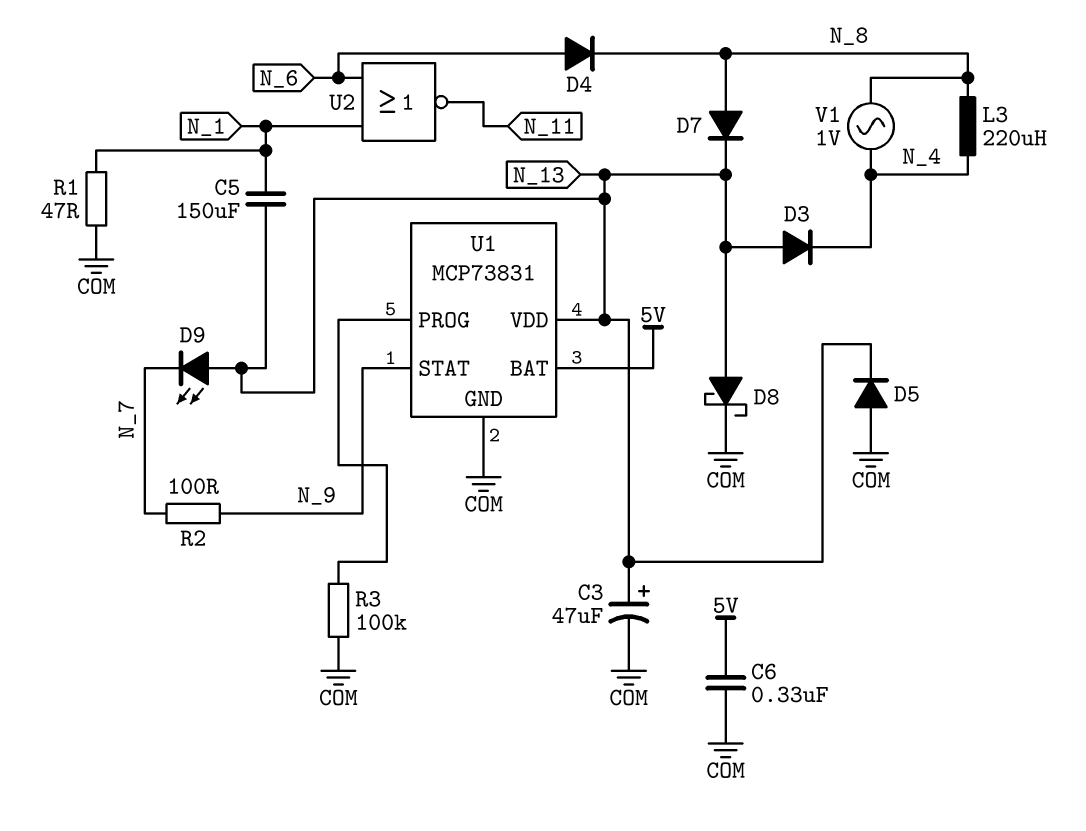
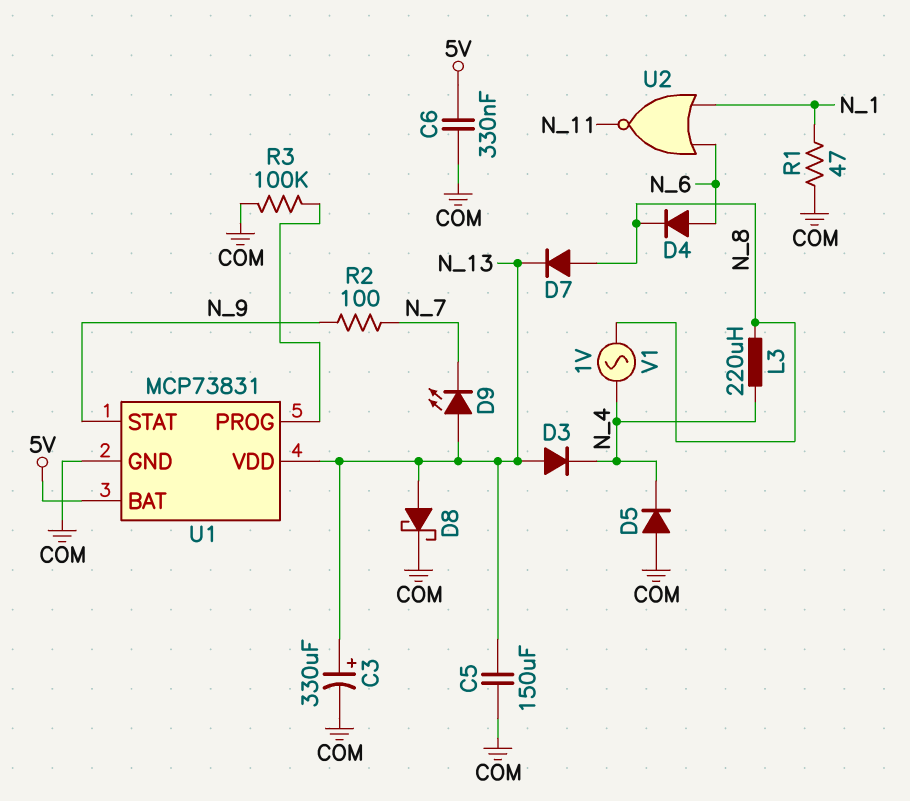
C3: 47uF (plus N_13, minus COM) -> 330uF (plus N_13, minus COM)
C5: 150uF (N_1, N_13) -> 150uF (COM, N_13)
D5: diode (A COM, K N_13) -> diode (A COM, K N_4)

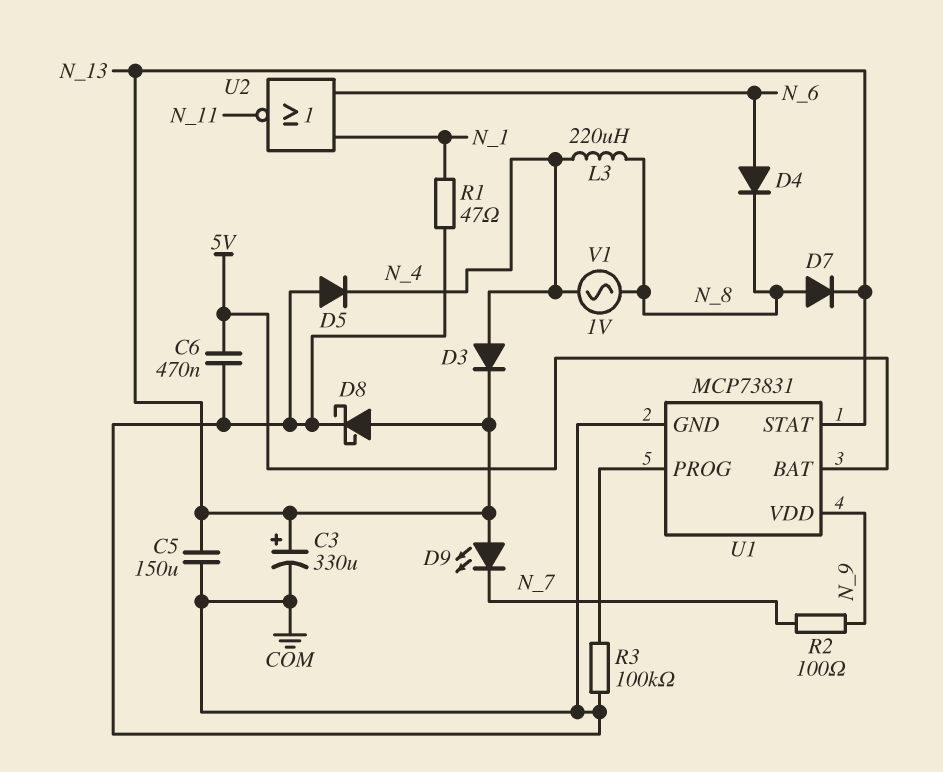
C6: 330nF (5V, COM) -> 470nF (5V, COM)
D3: diode (A N_13, K N_4) -> diode (A N_4, K N_13)
U1 pin STAT: N_9 -> N_13
U1 pin VDD: N_13 -> N_9

